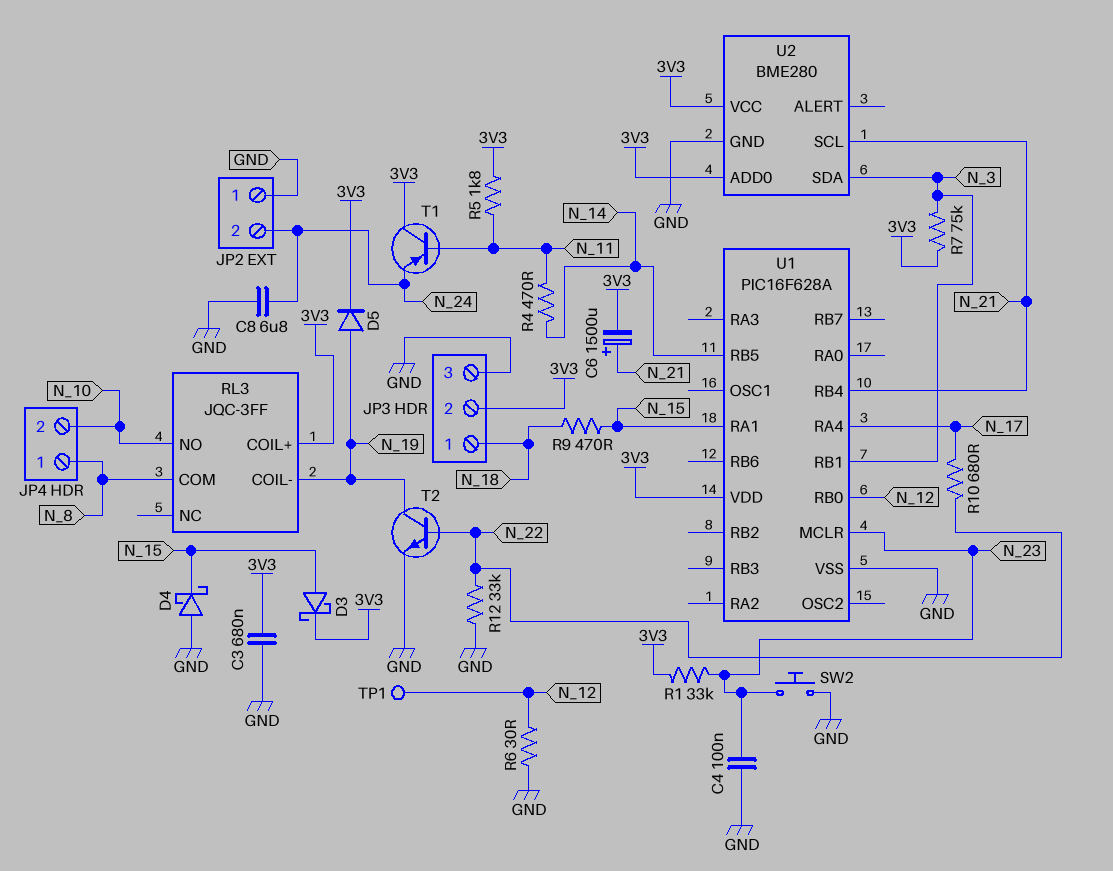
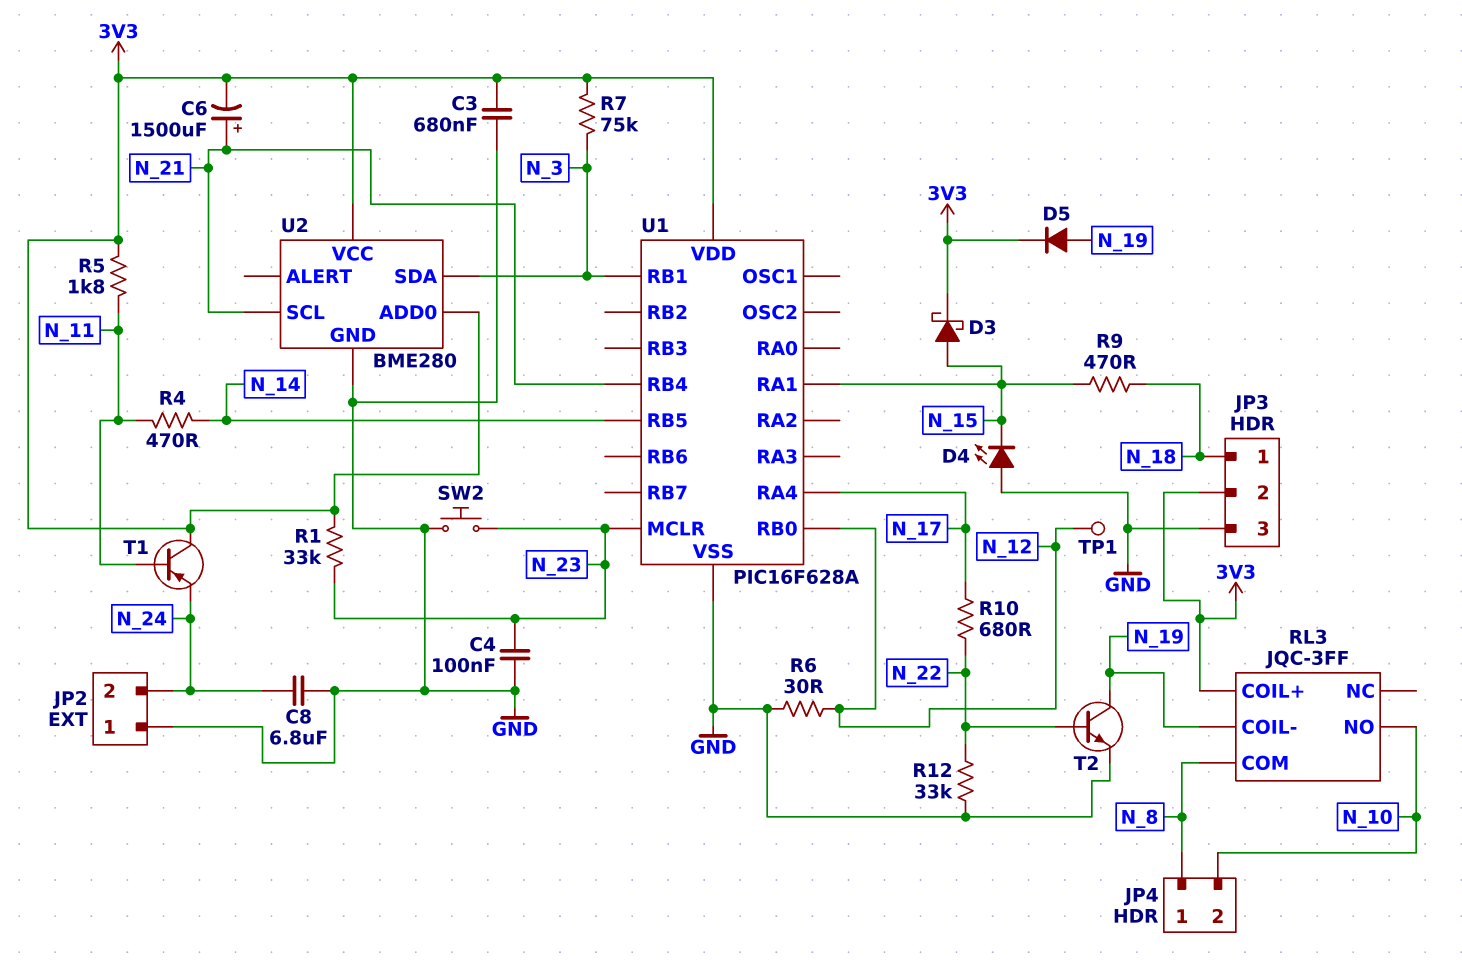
D4: schottky (A GND, K N_15) -> LED (A GND, K N_15)

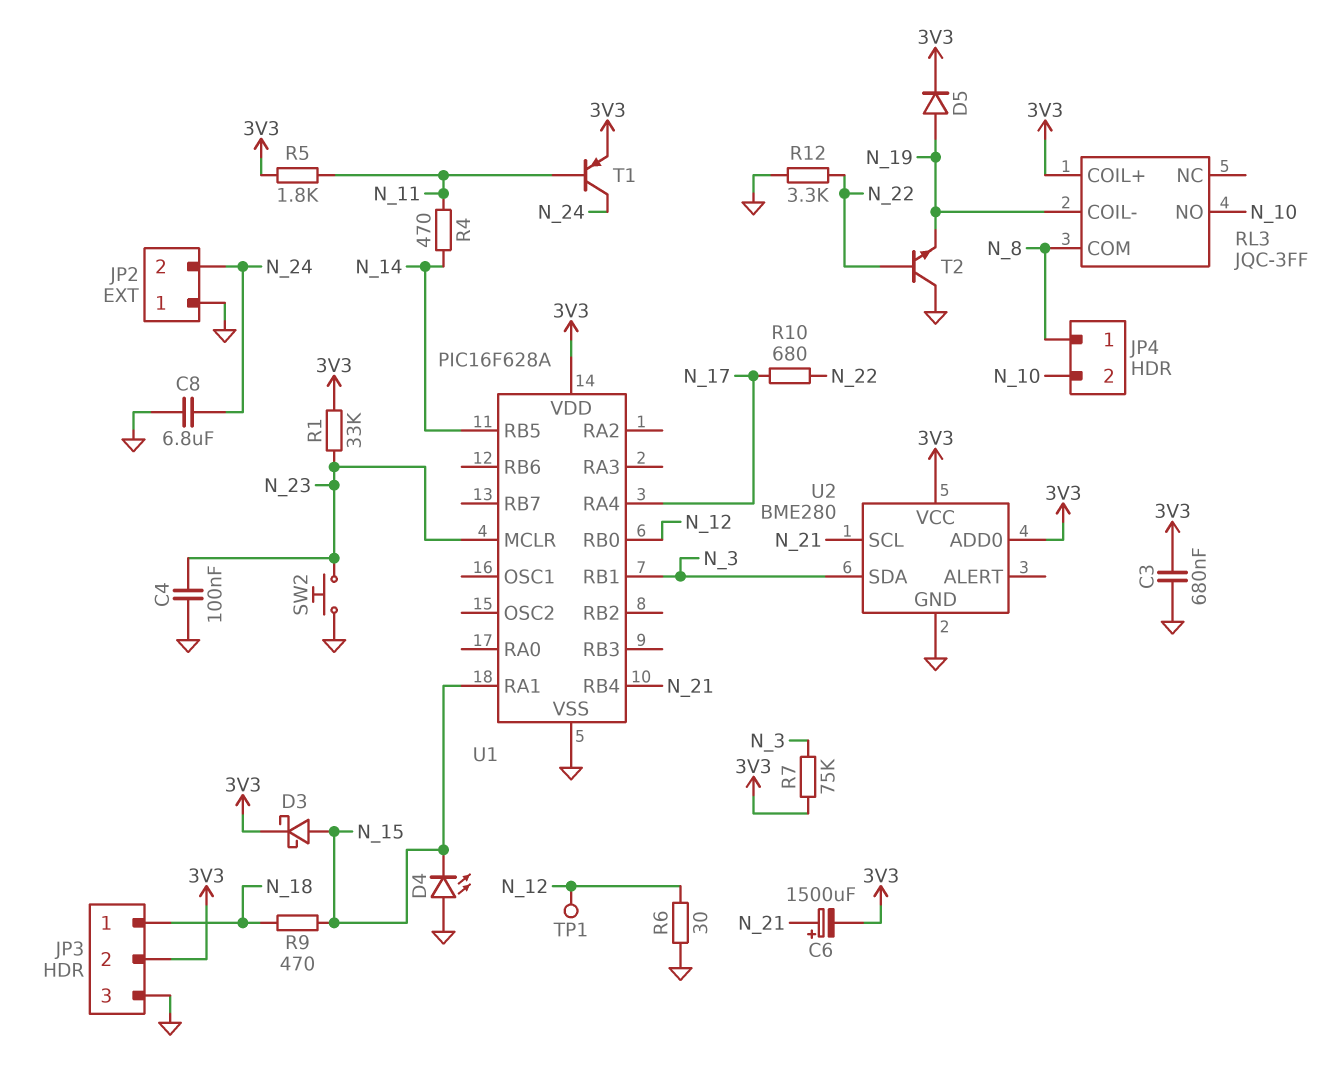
R12: 33k (GND, N_22) -> 3.3k (GND, N_22)
T1: PNP (B N_11, C 3V3, E N_24) -> PNP (B N_11, C N_24, E 3V3)
T2: NPN (B N_22, C N_19, E GND) -> NPN (B N_22, C GND, E N_19)

